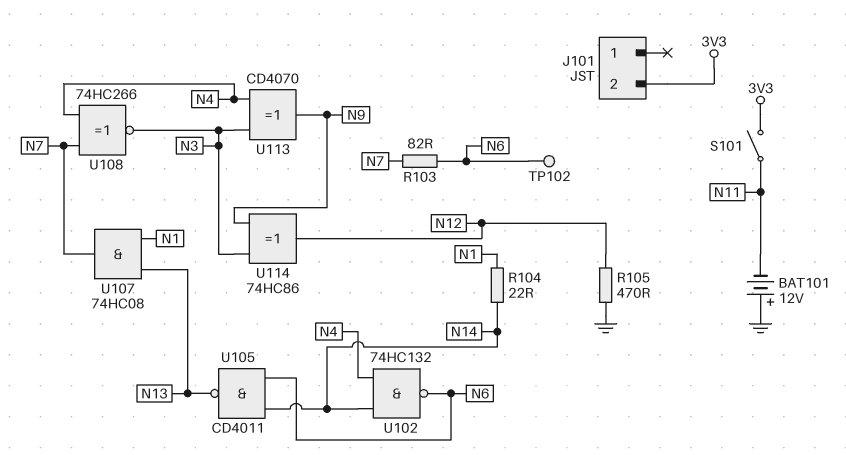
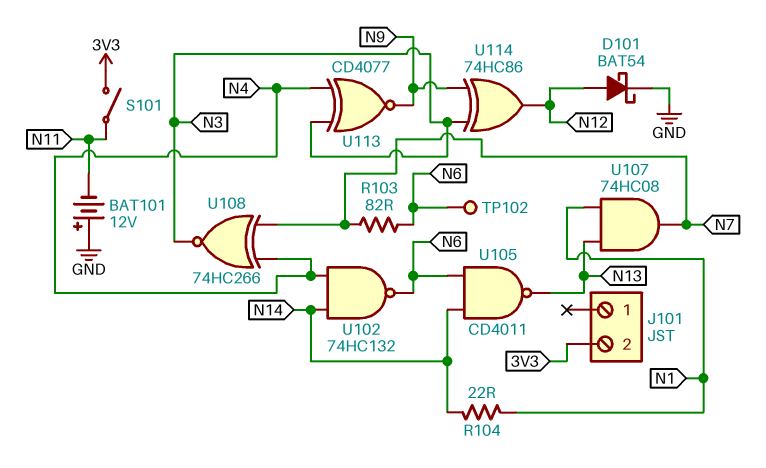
D101: none -> schottky BAT54 (A N12, K GND)
R105: 470 (GND, N12) -> none
U113: XOR CD4070 (in N3, in N4, out N9) -> XNOR CD4077 (in N3, in N4, out N9)

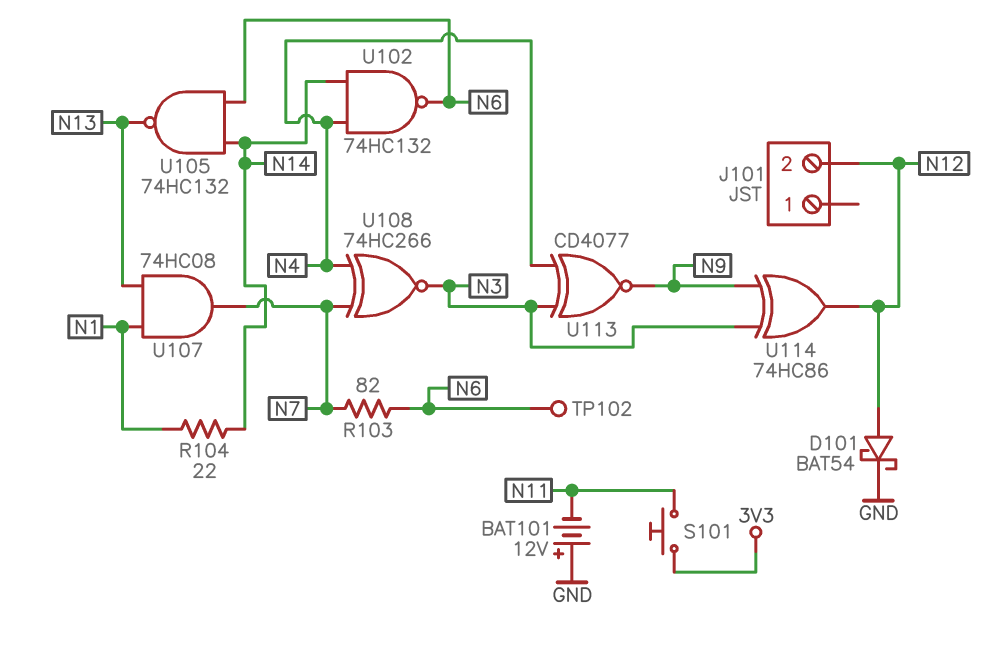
J101 pin 2: 3V3 -> N12
S101: switch (3V3, N11) -> button (3V3, N11)
U105: NAND CD4011 (in N6, in N14, out N13) -> NAND 74HC132 (in N6, in N14, out N13)

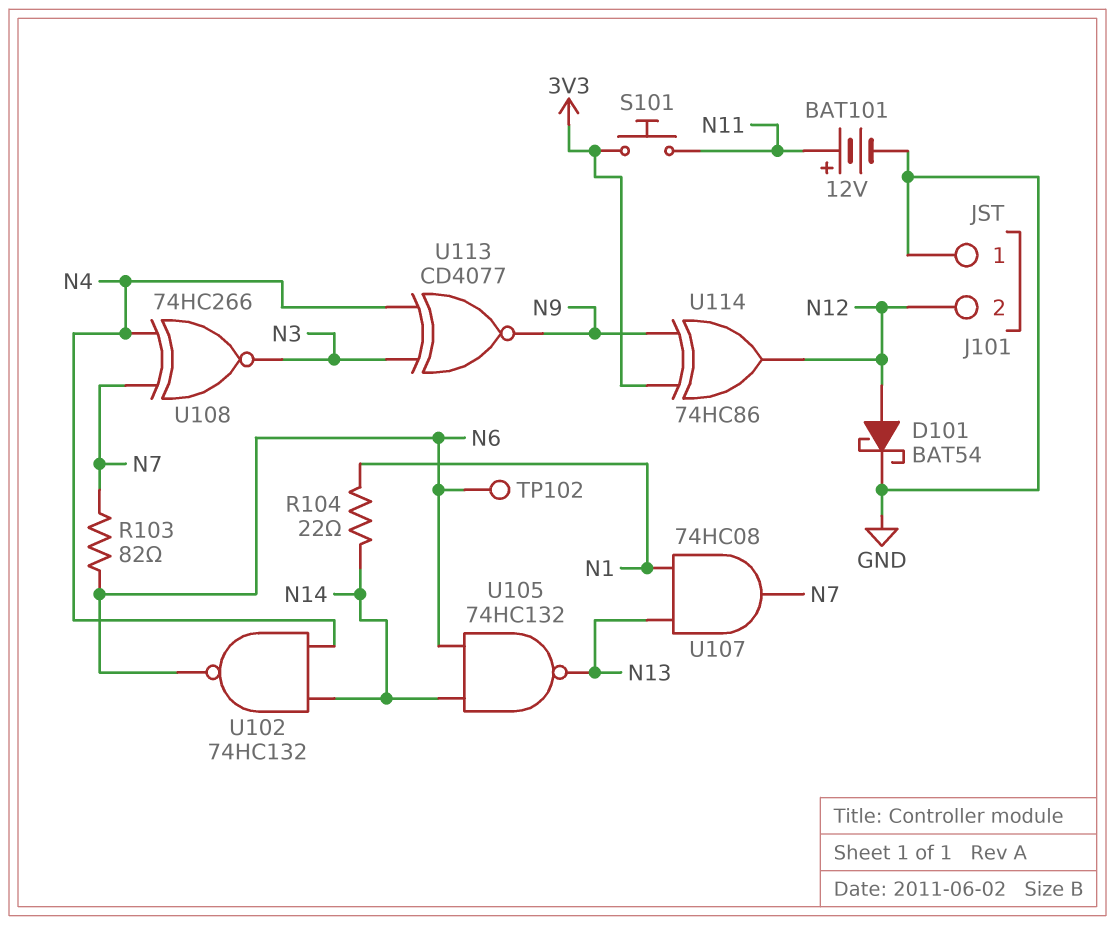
BAT101: 12V (plus GND, minus N11) -> 12V (plus N11, minus GND)
J101 pin 1: none -> GND
U114: XOR 74HC86 (in N3, in N9, out N12) -> XOR 74HC86 (in 3V3, in N9, out N12)

